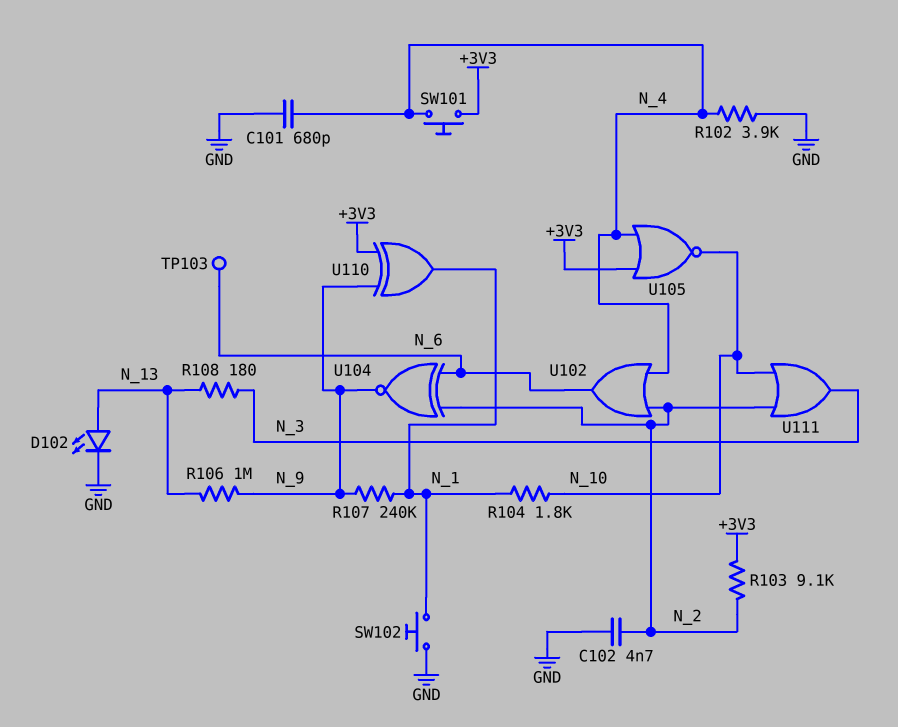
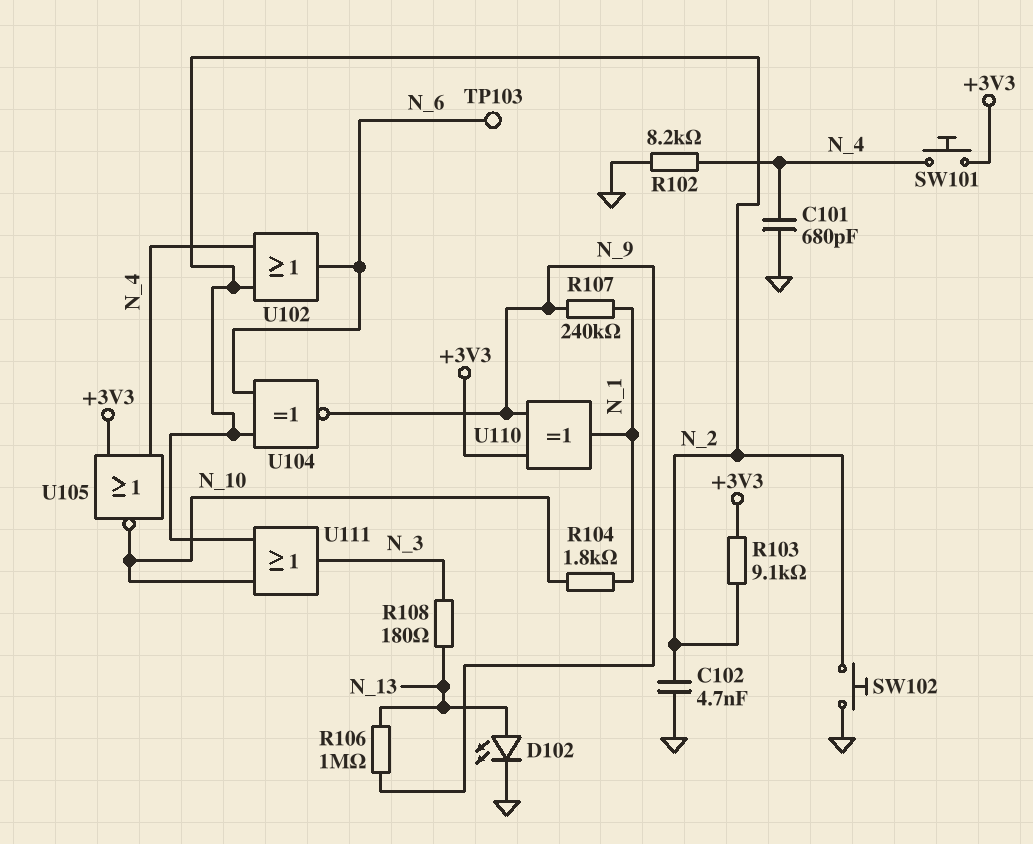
R102: 3.9k (GND, N_4) -> 8.2k (GND, N_4)
SW102: button (GND, N_1) -> button (GND, N_2)

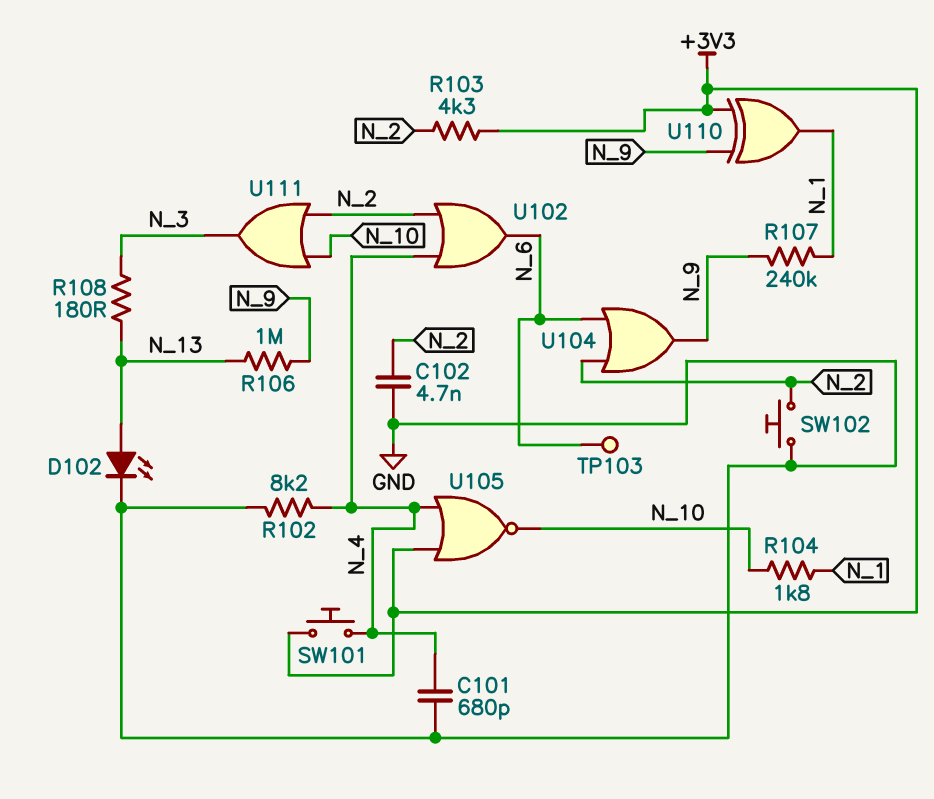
R103: 9.1k (+3V3, N_2) -> 4.3k (+3V3, N_2)
U104: XNOR (in N_2, in N_6, out N_9) -> OR (in N_2, in N_6, out N_9)

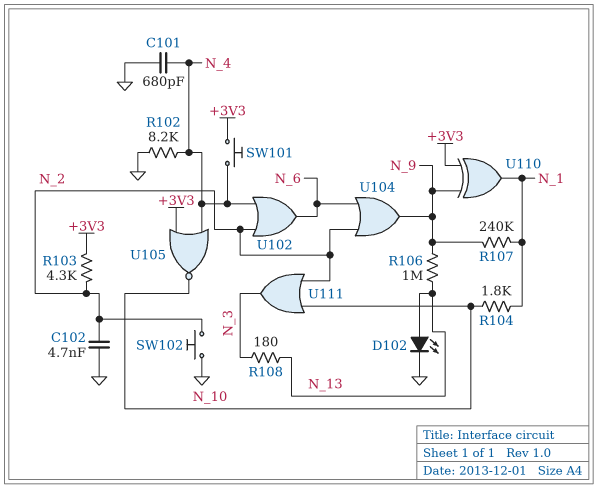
TP103: test point (N_6) -> none

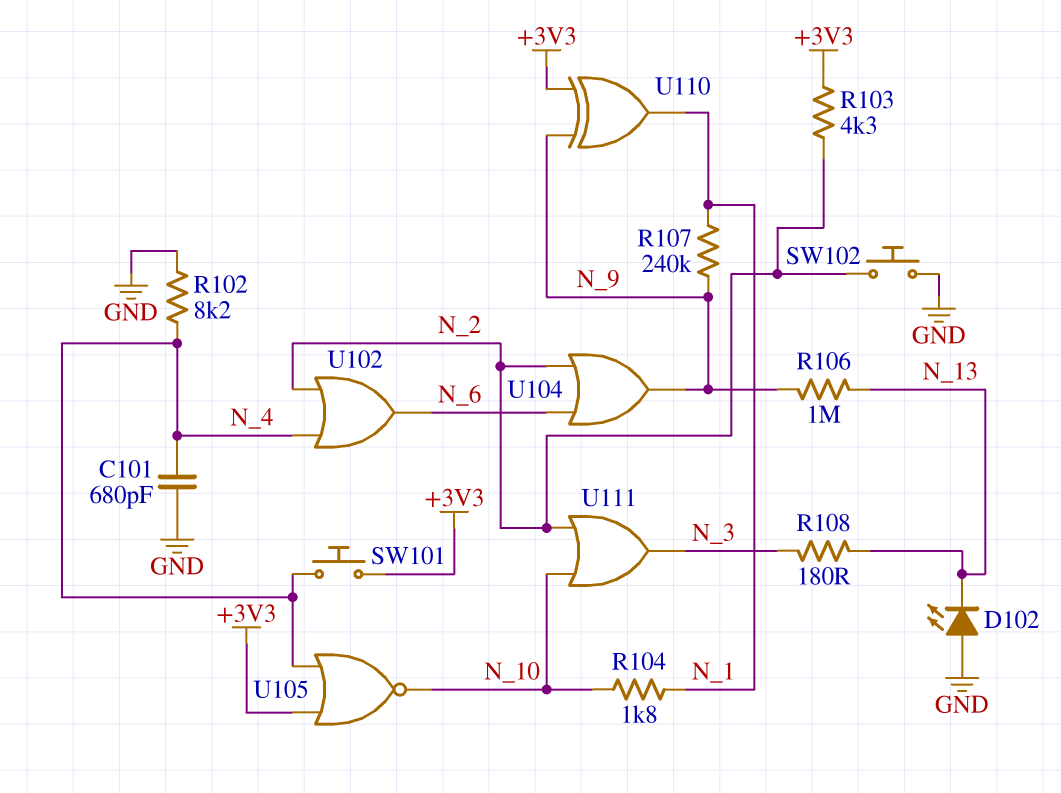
C102: 4.7nF (GND, N_2) -> none
D102: LED (A N_13, K GND) -> LED (A GND, K N_13)

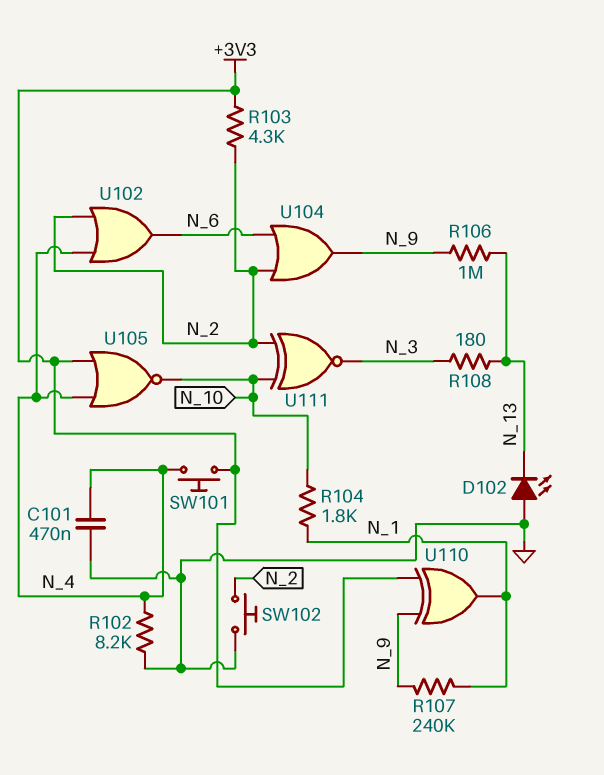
C101: 680pF (GND, N_4) -> 470nF (GND, N_4)
U111: OR (in N_2, in N_10, out N_3) -> XNOR (in N_2, in N_10, out N_3)

